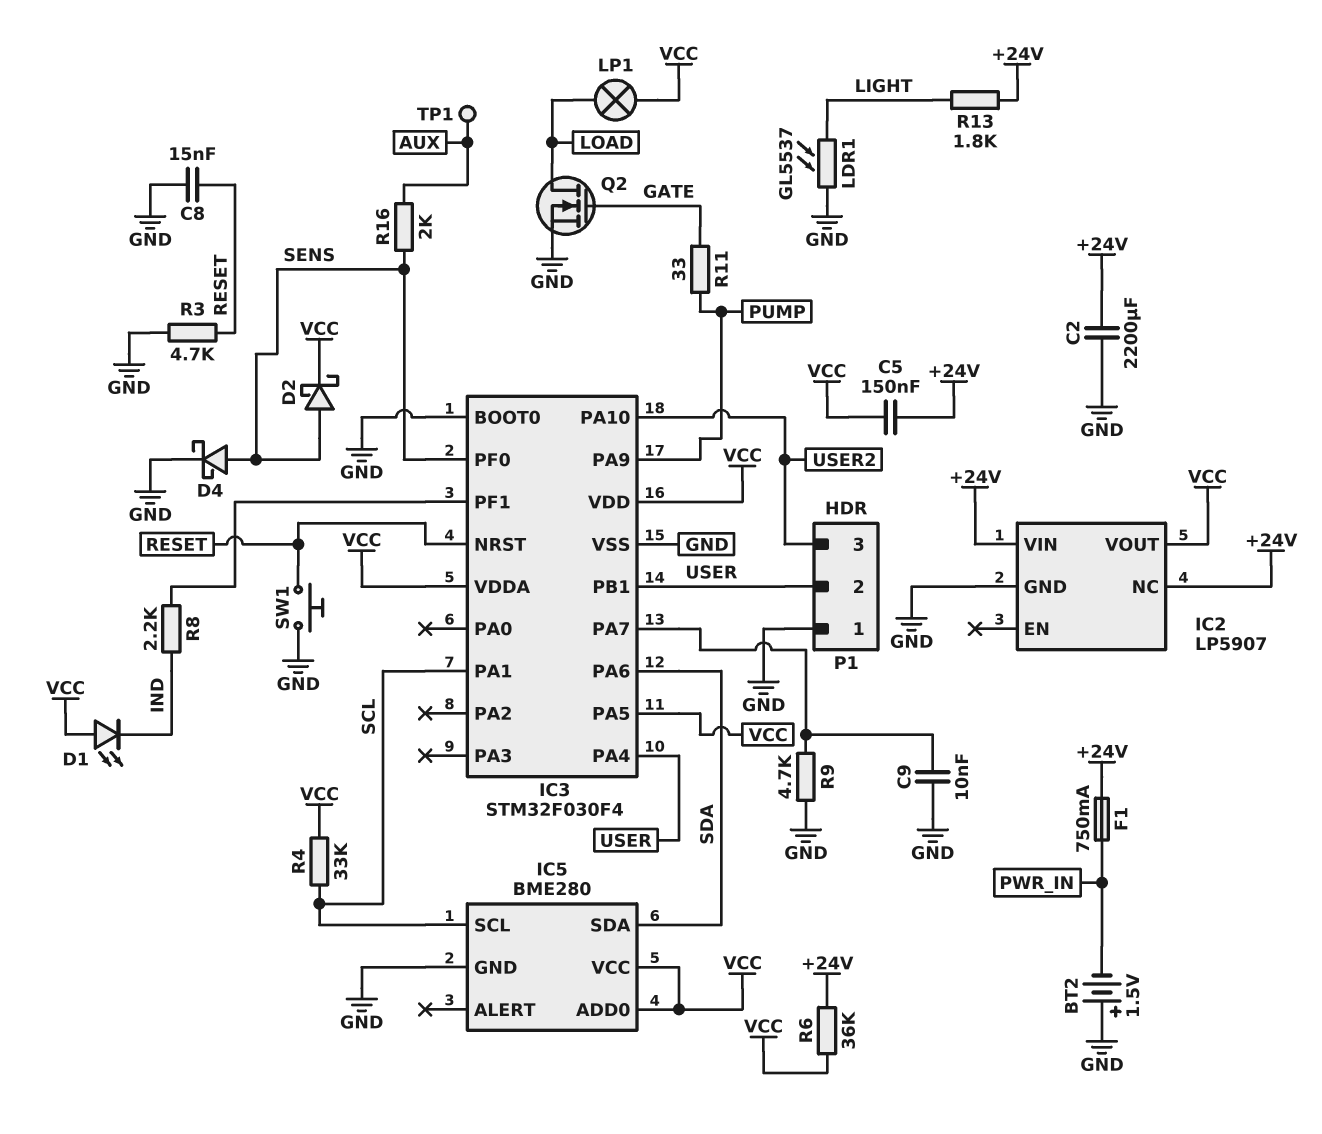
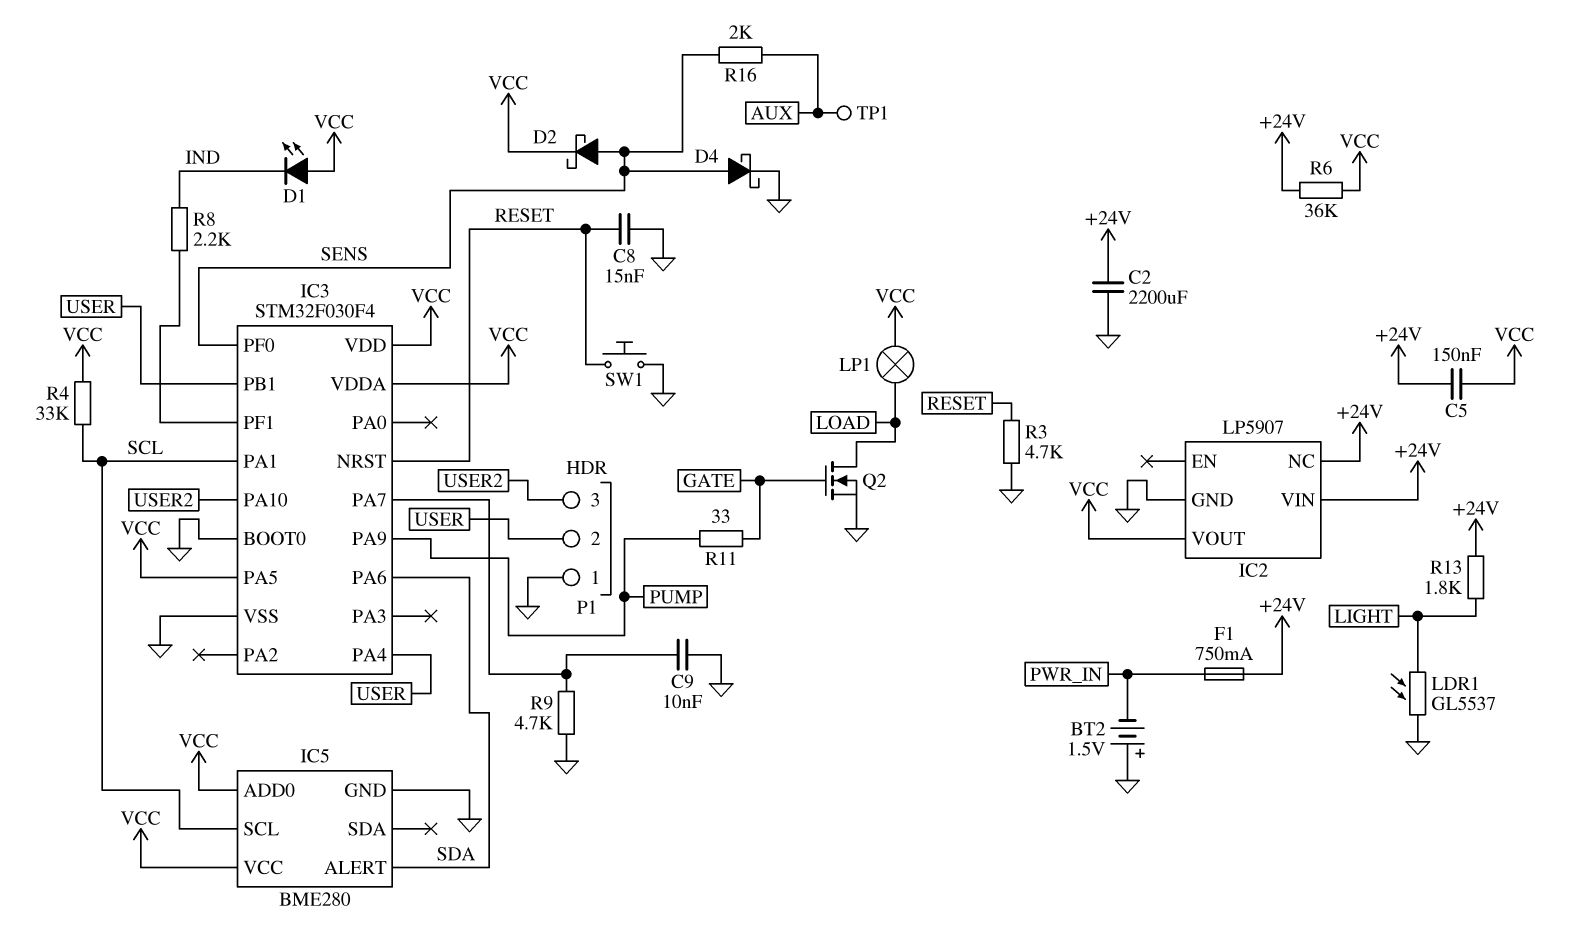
IC5 pin ALERT: none -> SDA
IC5 pin SDA: SDA -> none

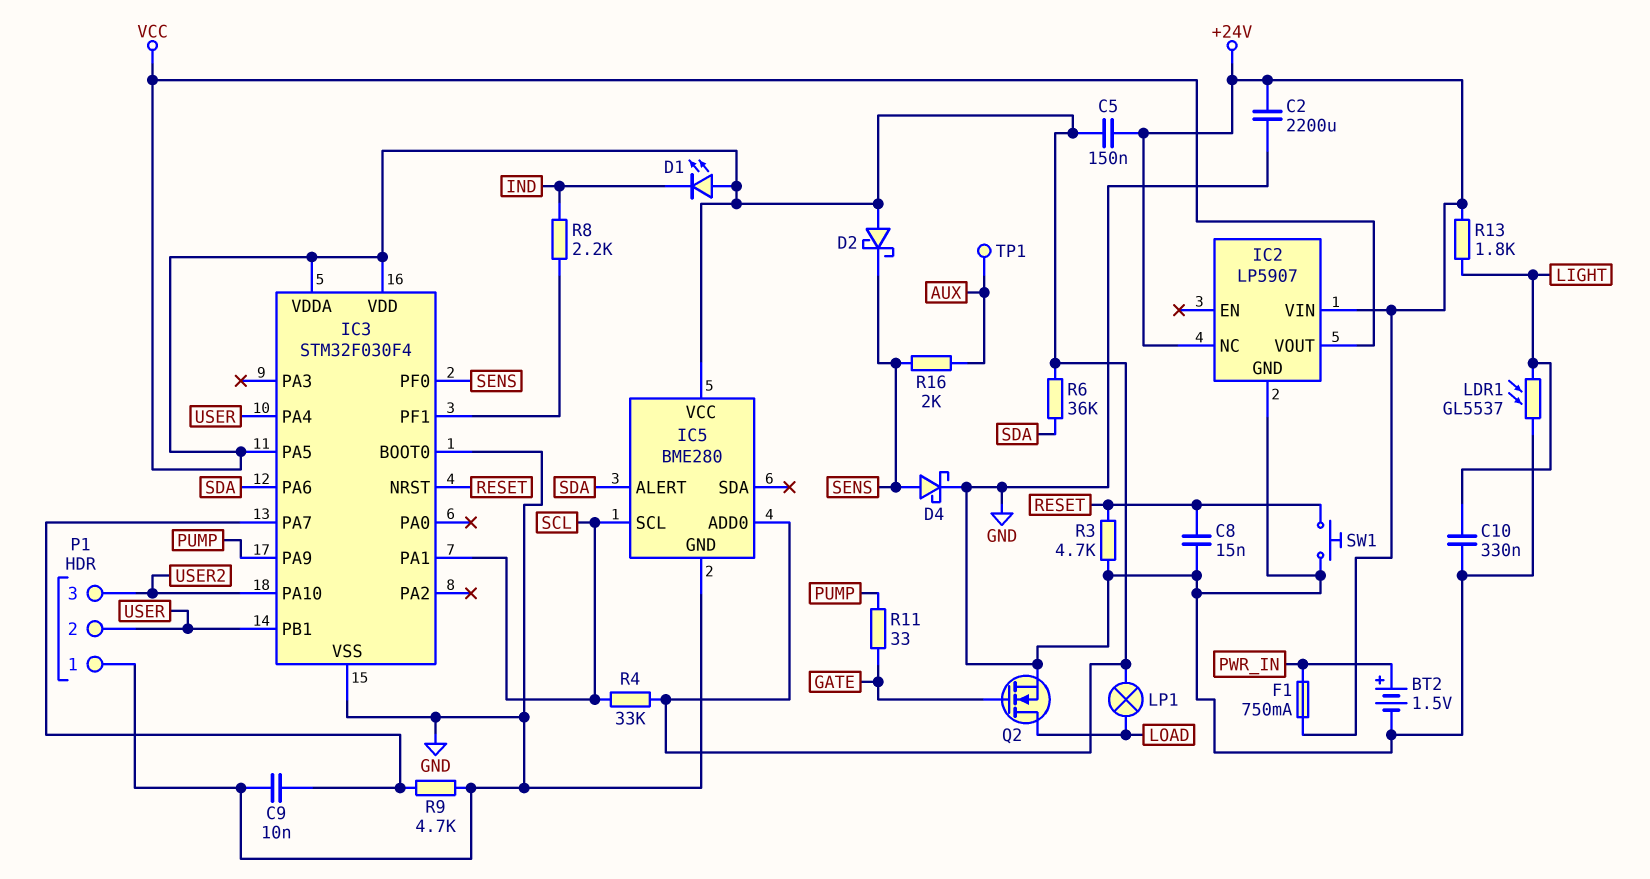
BT2: 1.5V (plus GND, minus PWR_IN) -> 1.5V (plus PWR_IN, minus GND)
C10: none -> 330nF (GND, LIGHT)
D2: schottky (A SENS, K VCC) -> schottky (A VCC, K SENS)
R6: 36k (+24V, VCC) -> 36k (SDA, VCC)

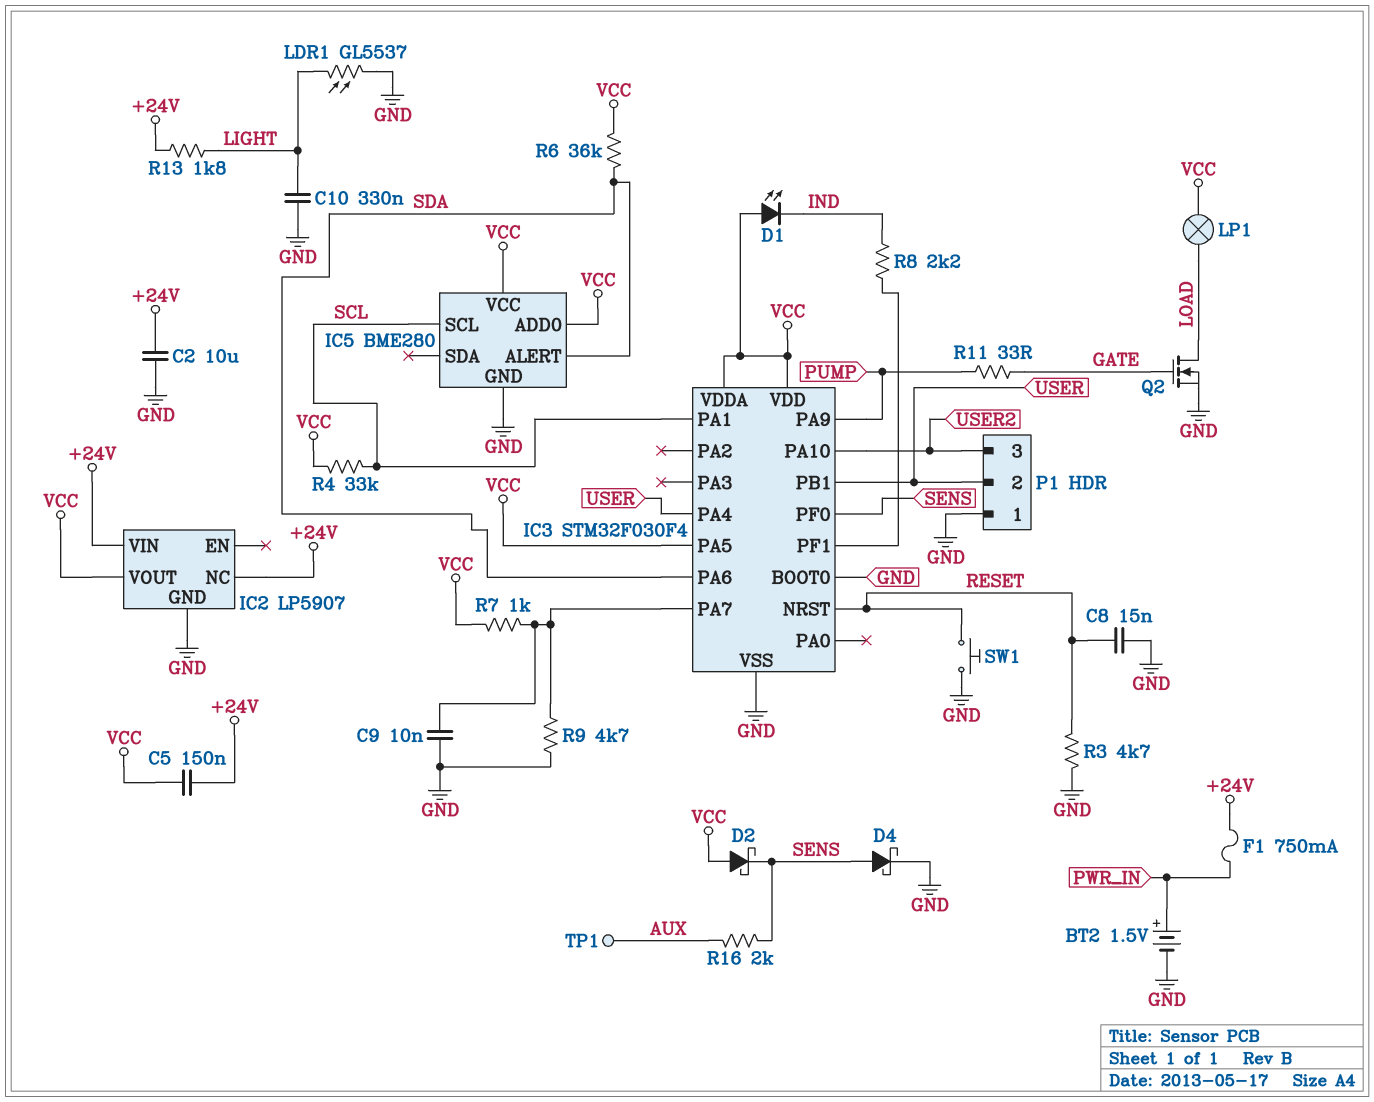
C2: 2200uF (+24V, GND) -> 10uF (+24V, GND)
R7: none -> 1k (IC3/PA7, VCC)

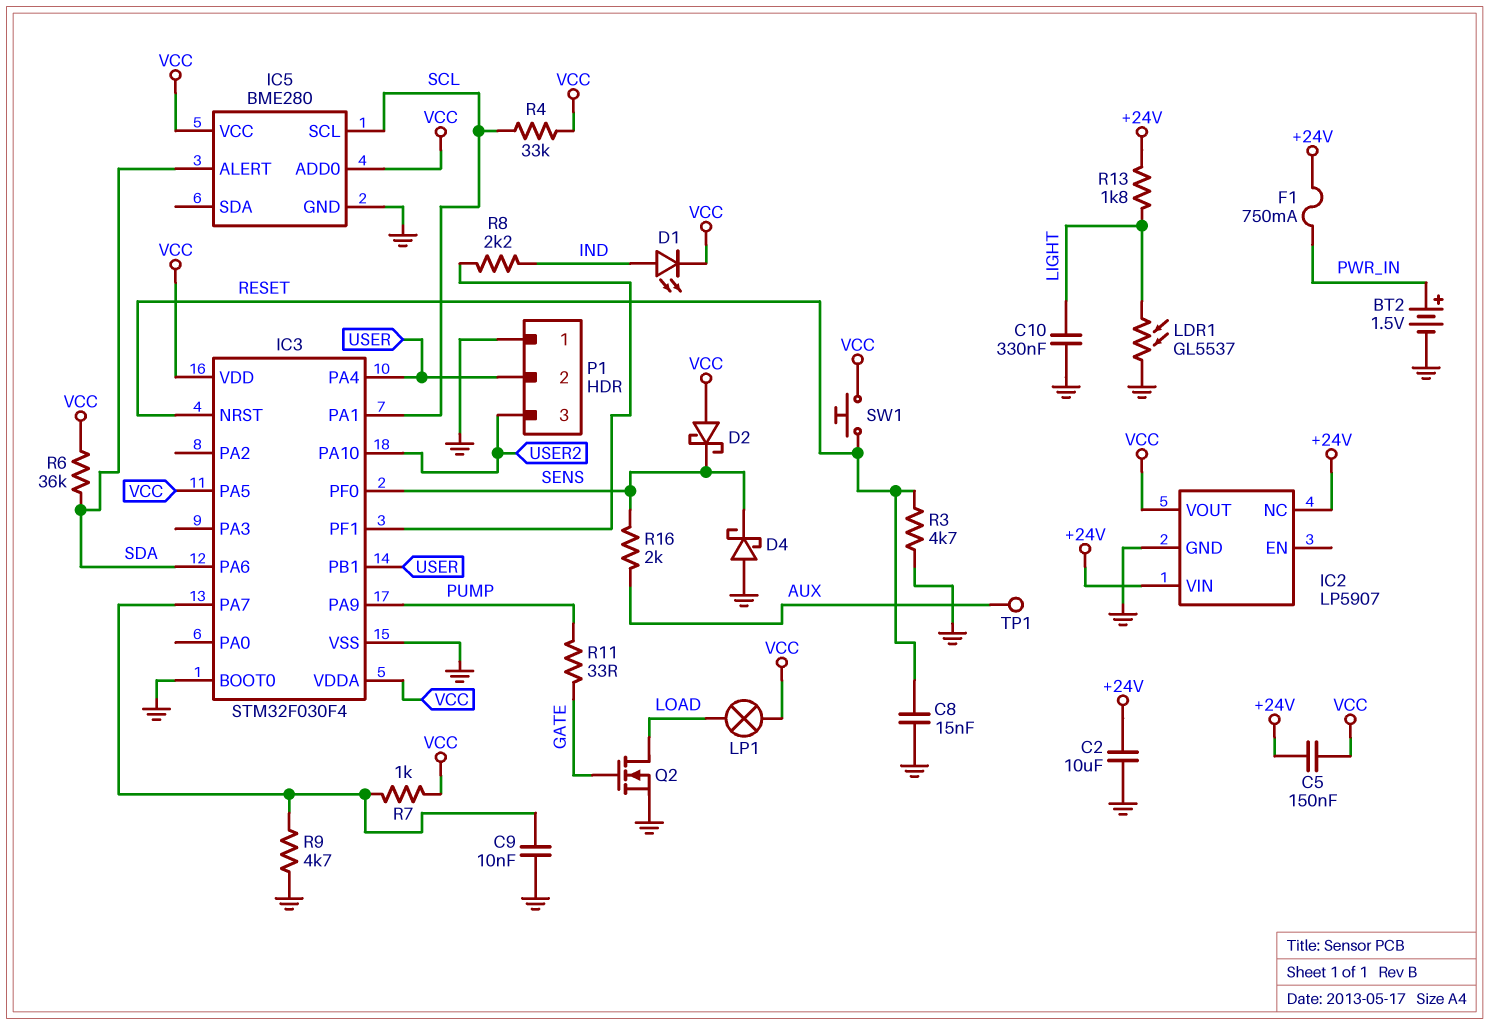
D1: LED (A VCC, K IND) -> LED (A IND, K VCC)
D4: schottky (A SENS, K GND) -> schottky (A GND, K SENS)
SW1: button (GND, RESET) -> button (RESET, VCC)

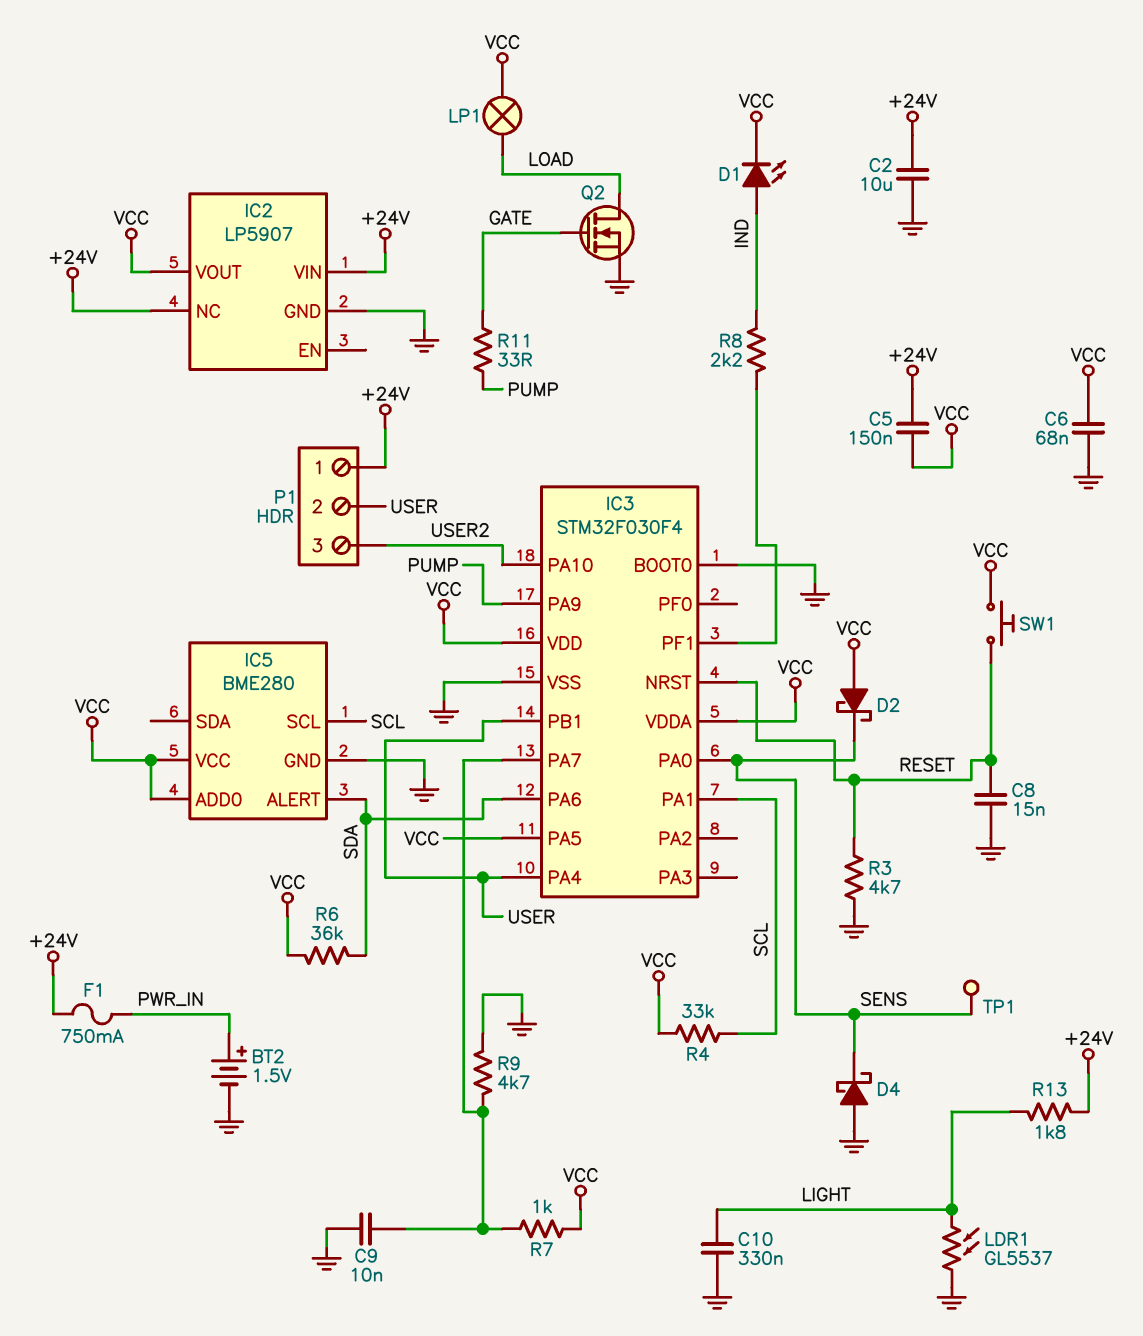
C6: none -> 68nF (GND, VCC)
IC3 pin PA0: none -> SENS
IC3 pin PF0: SENS -> none
P1 pin 1: GND -> +24V
R16: 2k (AUX, SENS) -> none
TP1: test point (AUX) -> test point (SENS)

